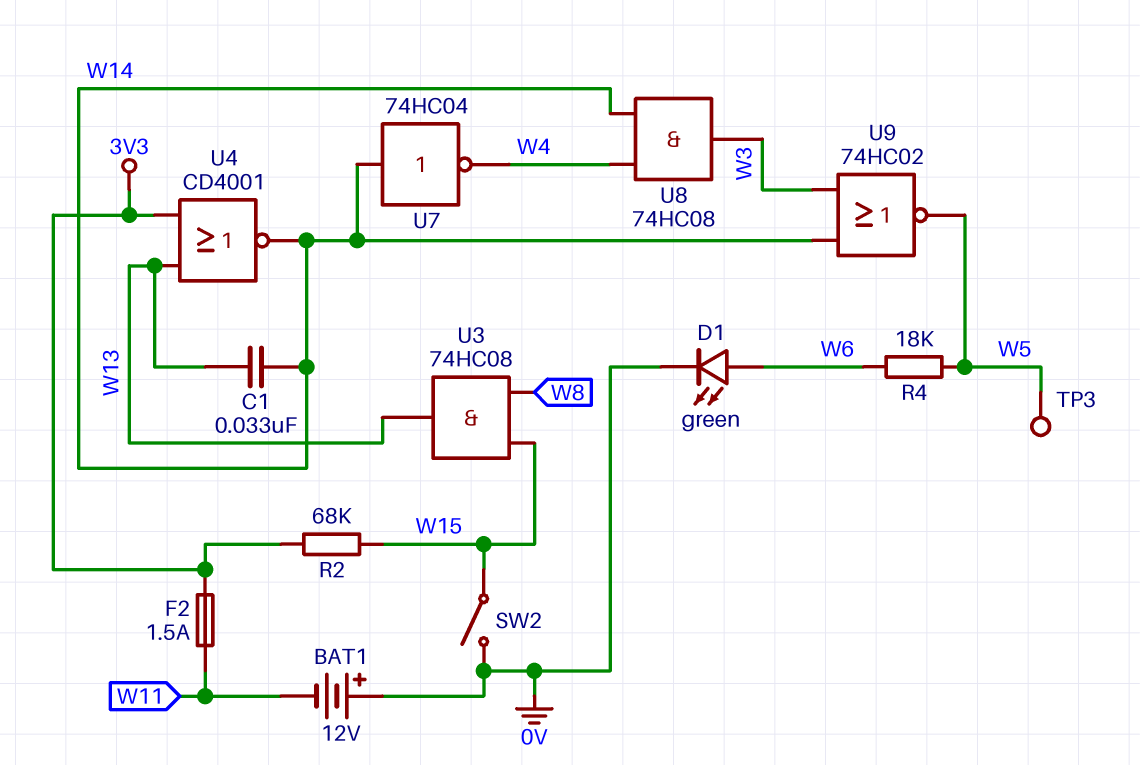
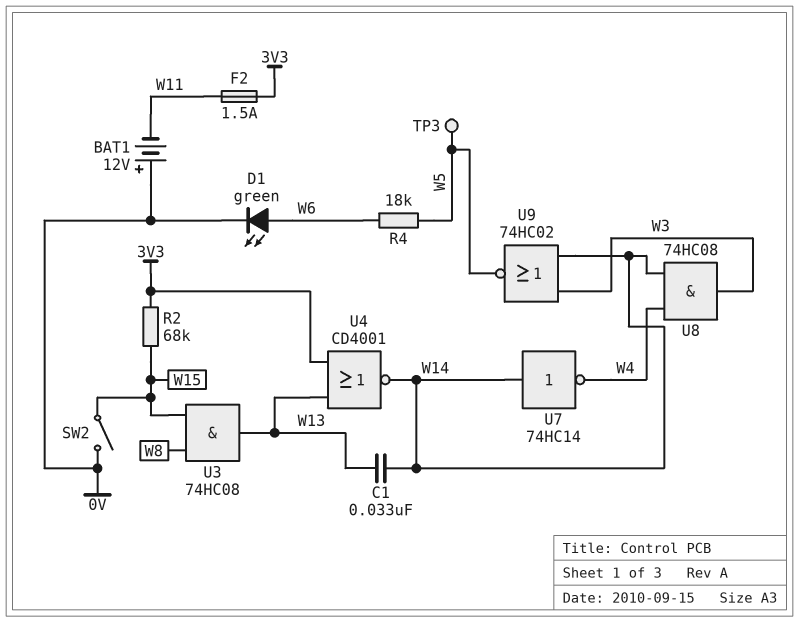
U7: NOT 74HC04 (in W14, out W4) -> NOT 74HC14 (in W14, out W4)

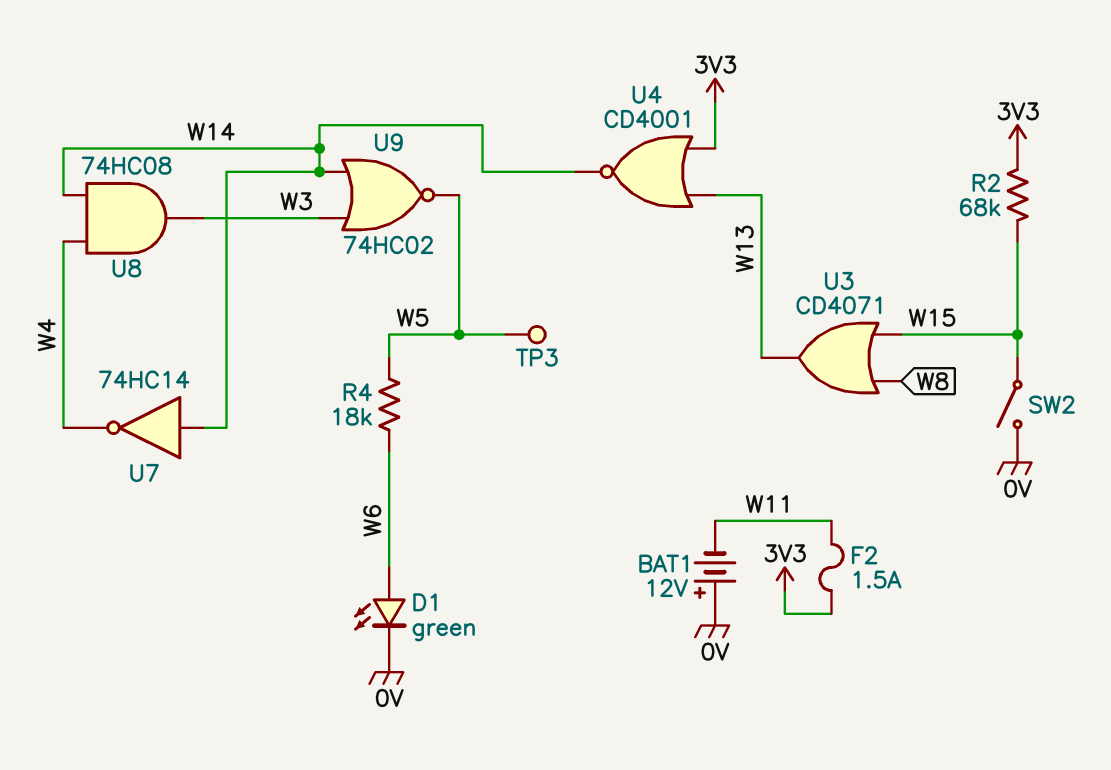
C1: 33nF (W13, W14) -> none
U3: AND 74HC08 (in W8, in W15, out W13) -> OR CD4071 (in W8, in W15, out W13)

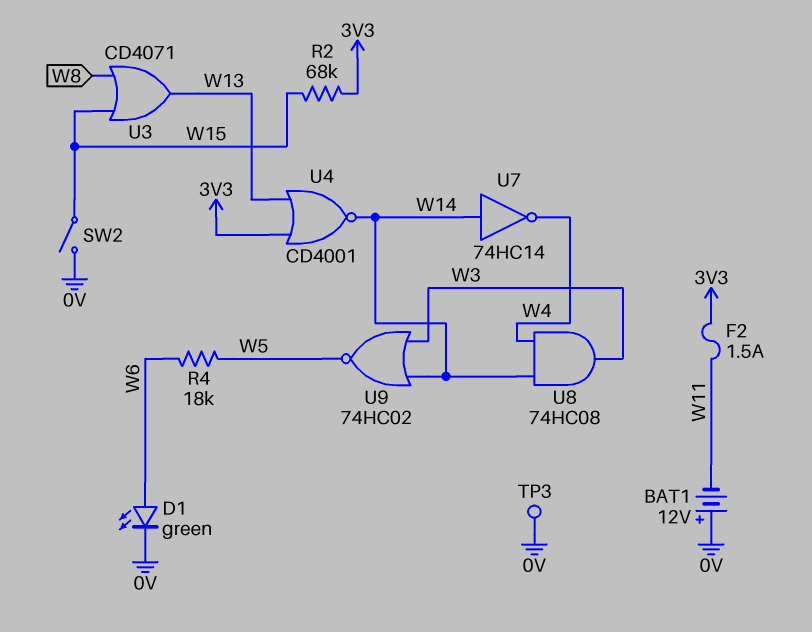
TP3: test point (W5) -> test point (0V)

